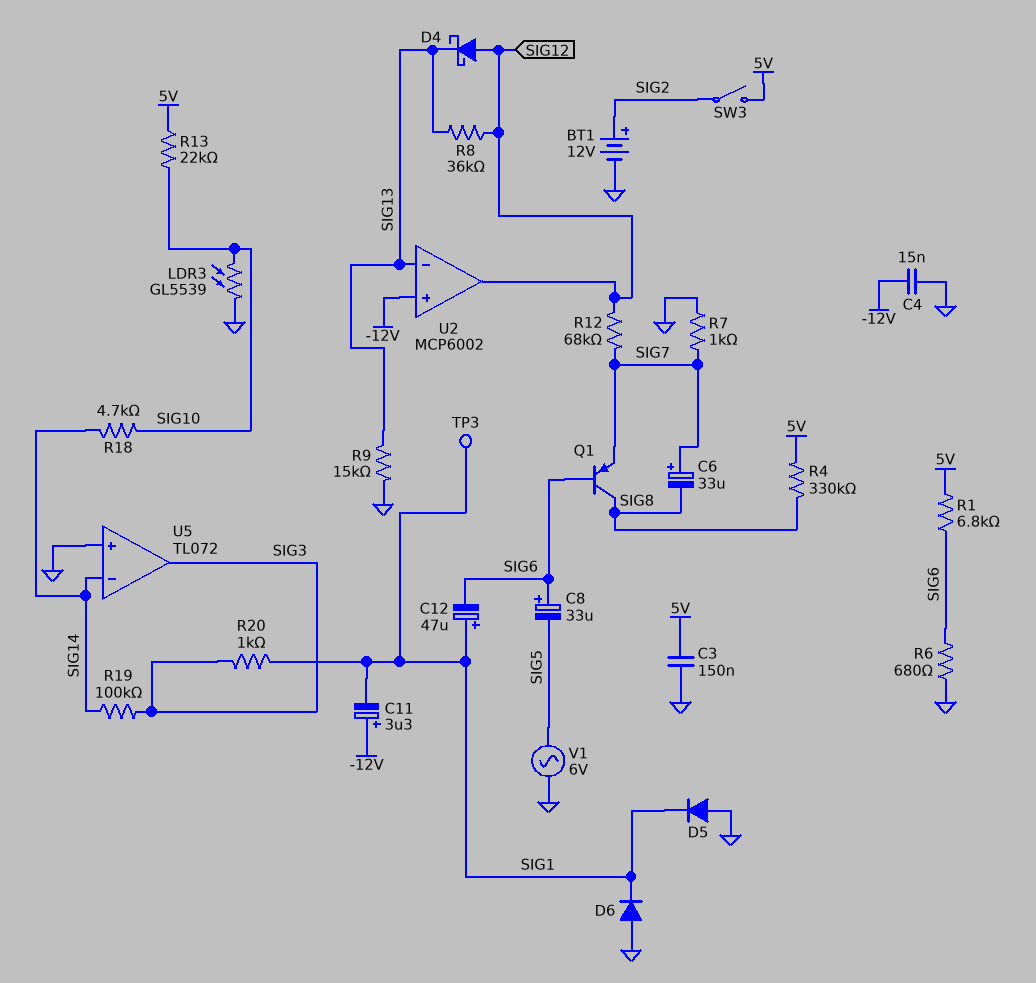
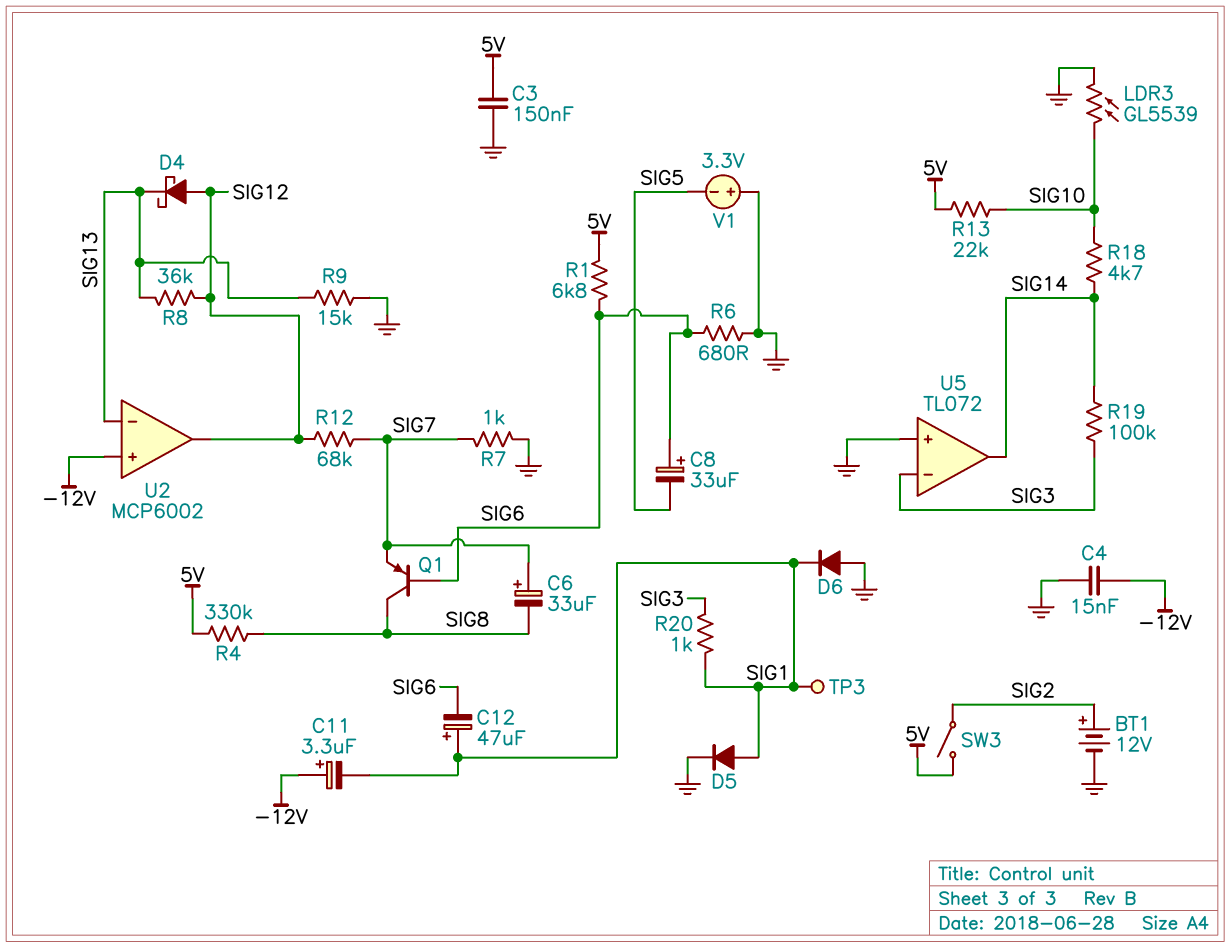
D5: diode (A GND, K SIG1) -> diode (A SIG1, K GND)
U5 pin in-: SIG14 -> SIG3
U5 pin out: SIG3 -> SIG14
V1: AC 6V (GND, SIG5) -> 3.3V (plus GND, minus SIG5)

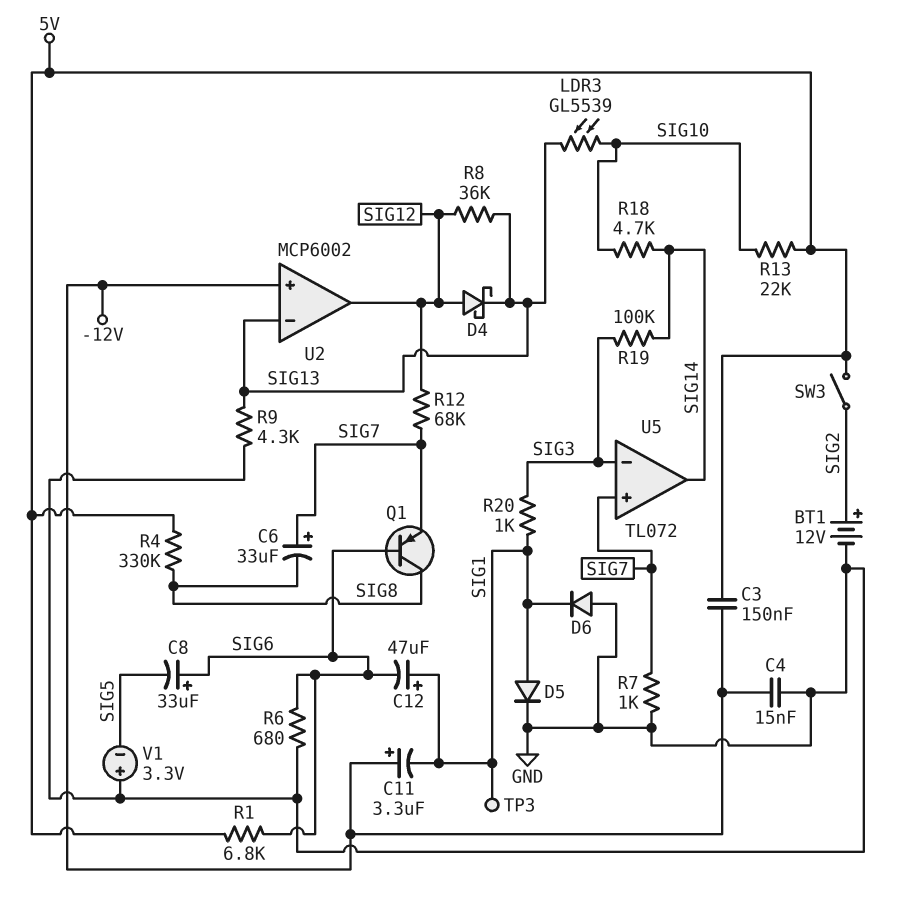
C3: 150nF (5V, GND) -> 150nF (-12V, 5V)
LDR3: GL5539 (GND, SIG10) -> GL5539 (SIG10, SIG13)
R9: 15k (GND, SIG13) -> 4.3k (GND, SIG13)
U5 pin in+: GND -> SIG7

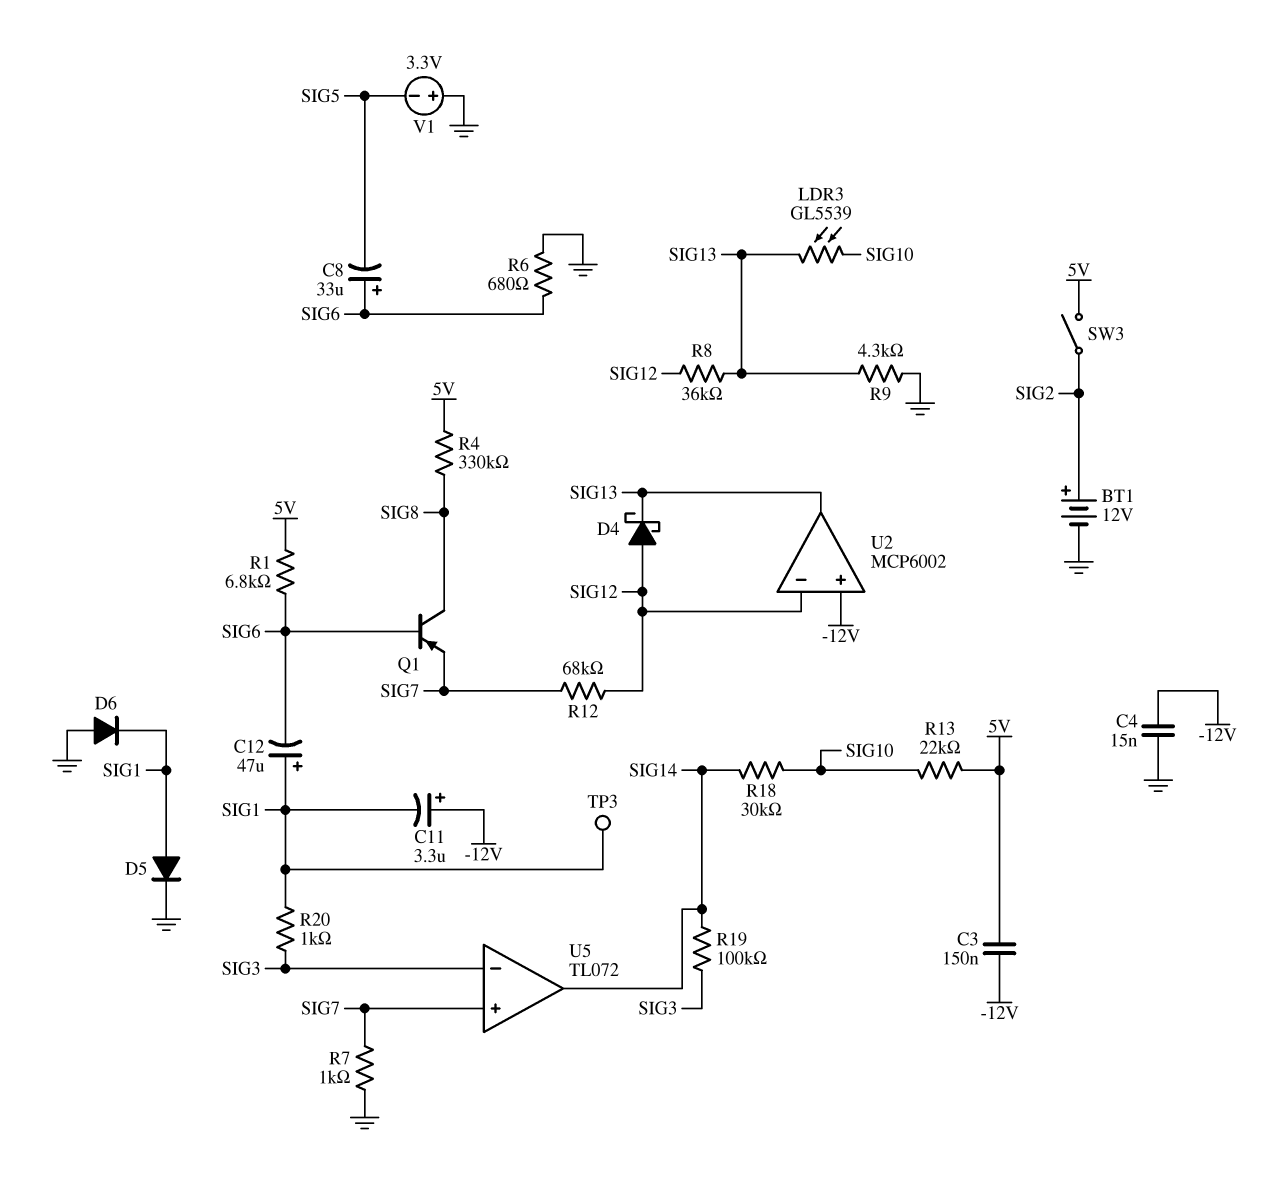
C6: 33uF (plus SIG7, minus SIG8) -> none
R18: 4.7k (SIG10, SIG14) -> 30k (SIG10, SIG14)
U2 pin in-: SIG13 -> SIG12
U2 pin out: SIG12 -> SIG13

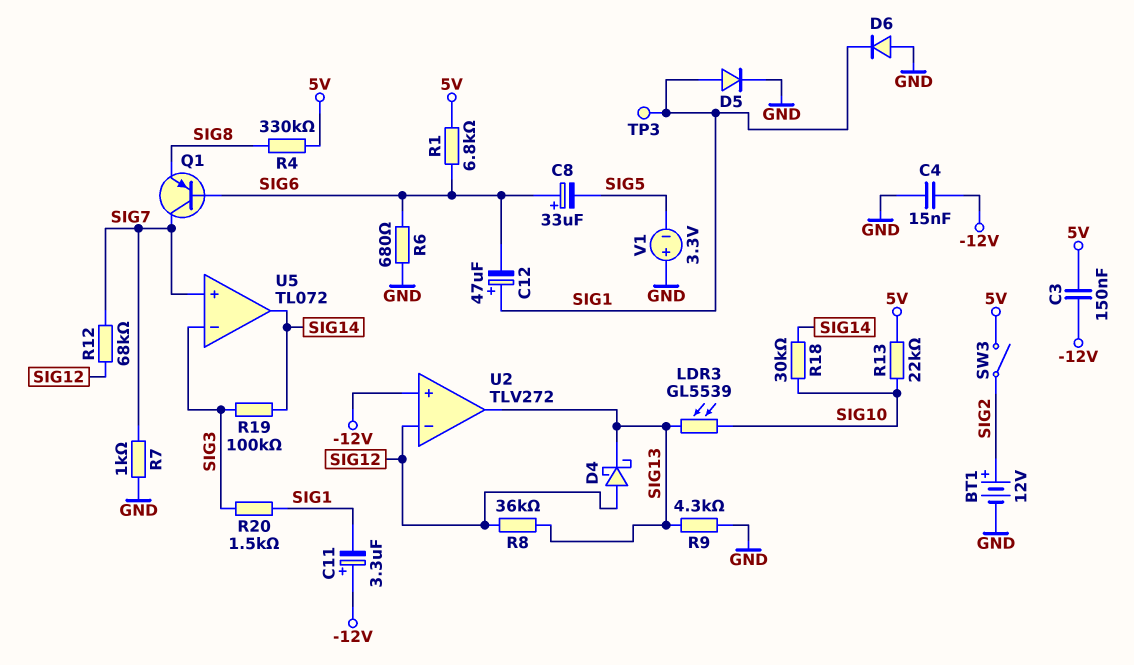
Q1: PNP (B SIG6, C SIG8, E SIG7) -> PNP (B SIG6, C SIG7, E SIG8)
R20: 1k (SIG1, SIG3) -> 1.5k (SIG1, SIG3)
U2: MCP6002 -> TLV272

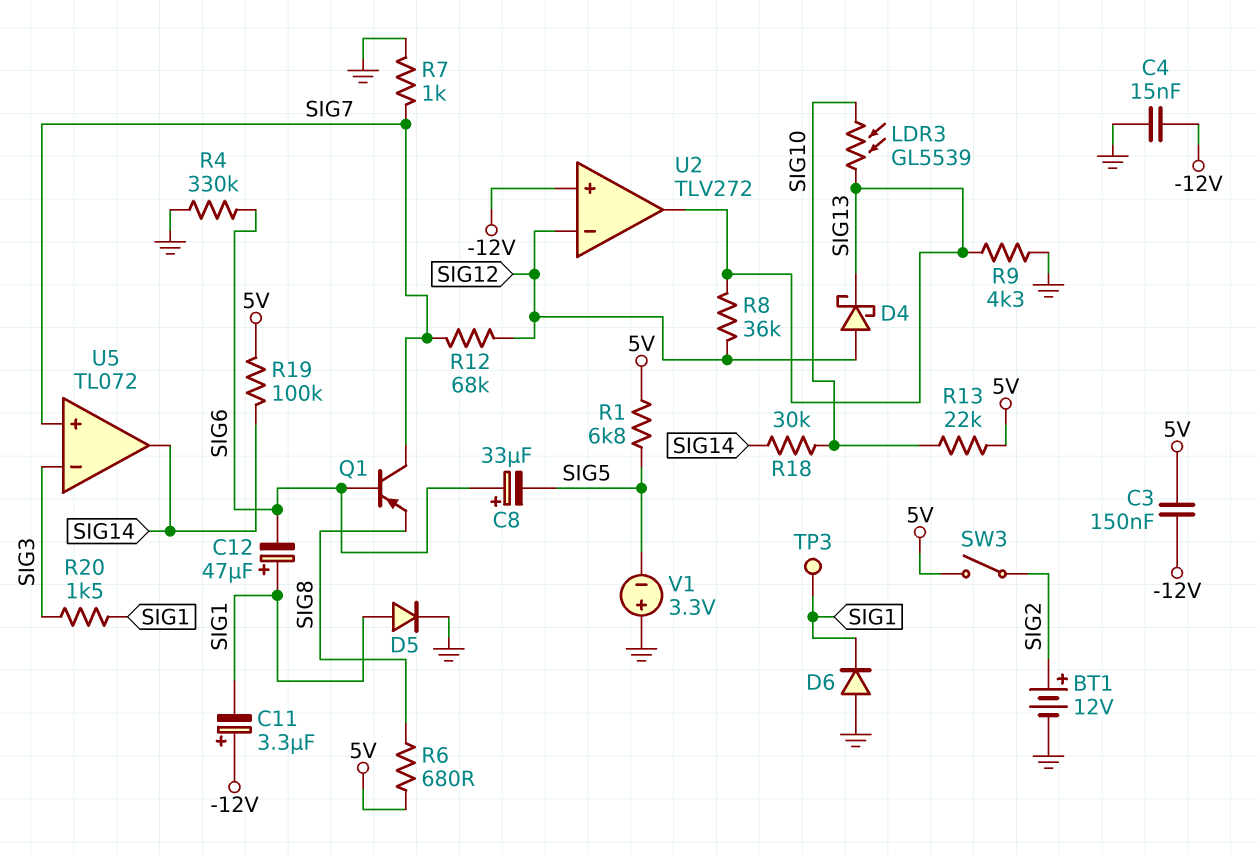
R1: 6.8k (5V, SIG6) -> 6.8k (5V, SIG5)
R4: 330k (5V, SIG8) -> 330k (GND, SIG6)
R6: 680 (GND, SIG6) -> 680 (5V, SIG8)
R19: 100k (SIG3, SIG14) -> 100k (5V, SIG14)

